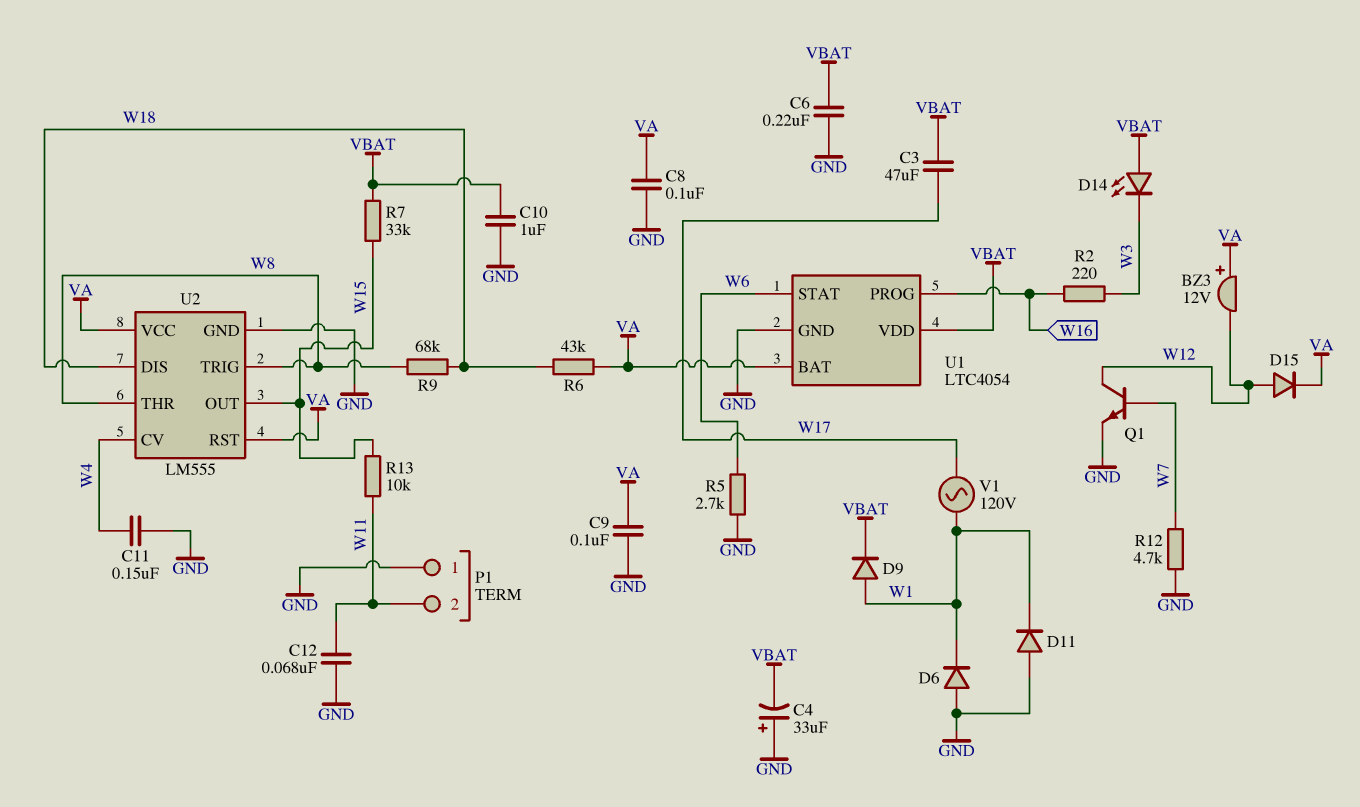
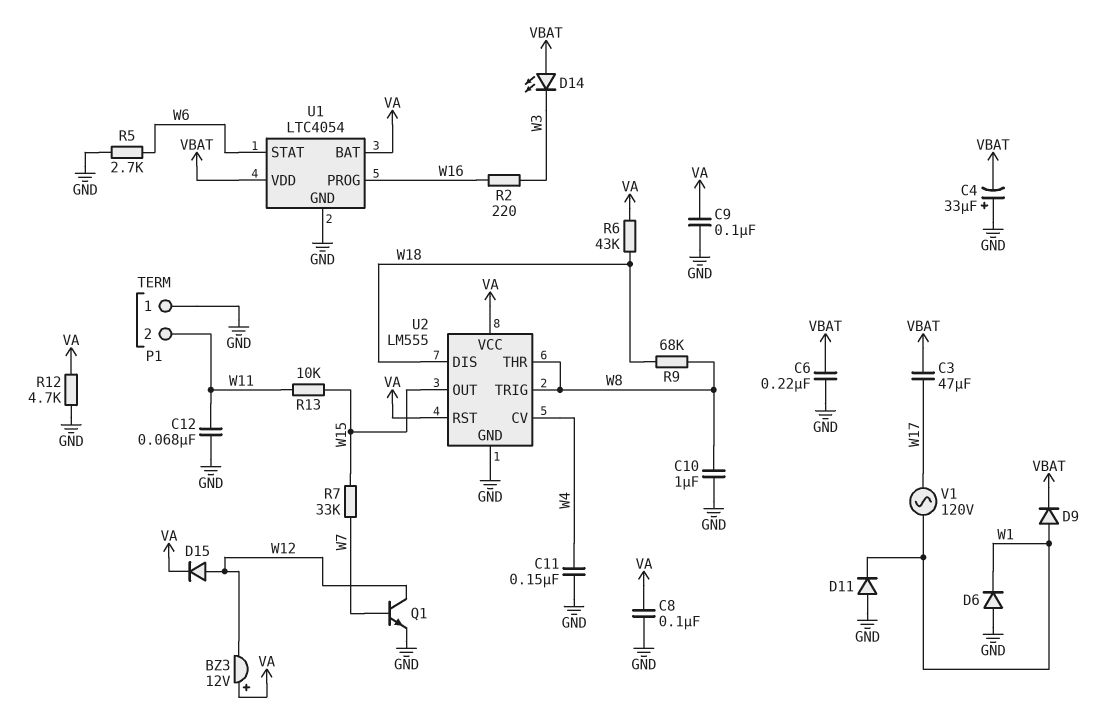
C10: 1uF (GND, VBAT) -> 1uF (GND, W8)
R7: 33k (VBAT, W15) -> 33k (W7, W15)
R12: 4.7k (GND, W7) -> 4.7k (GND, VA)

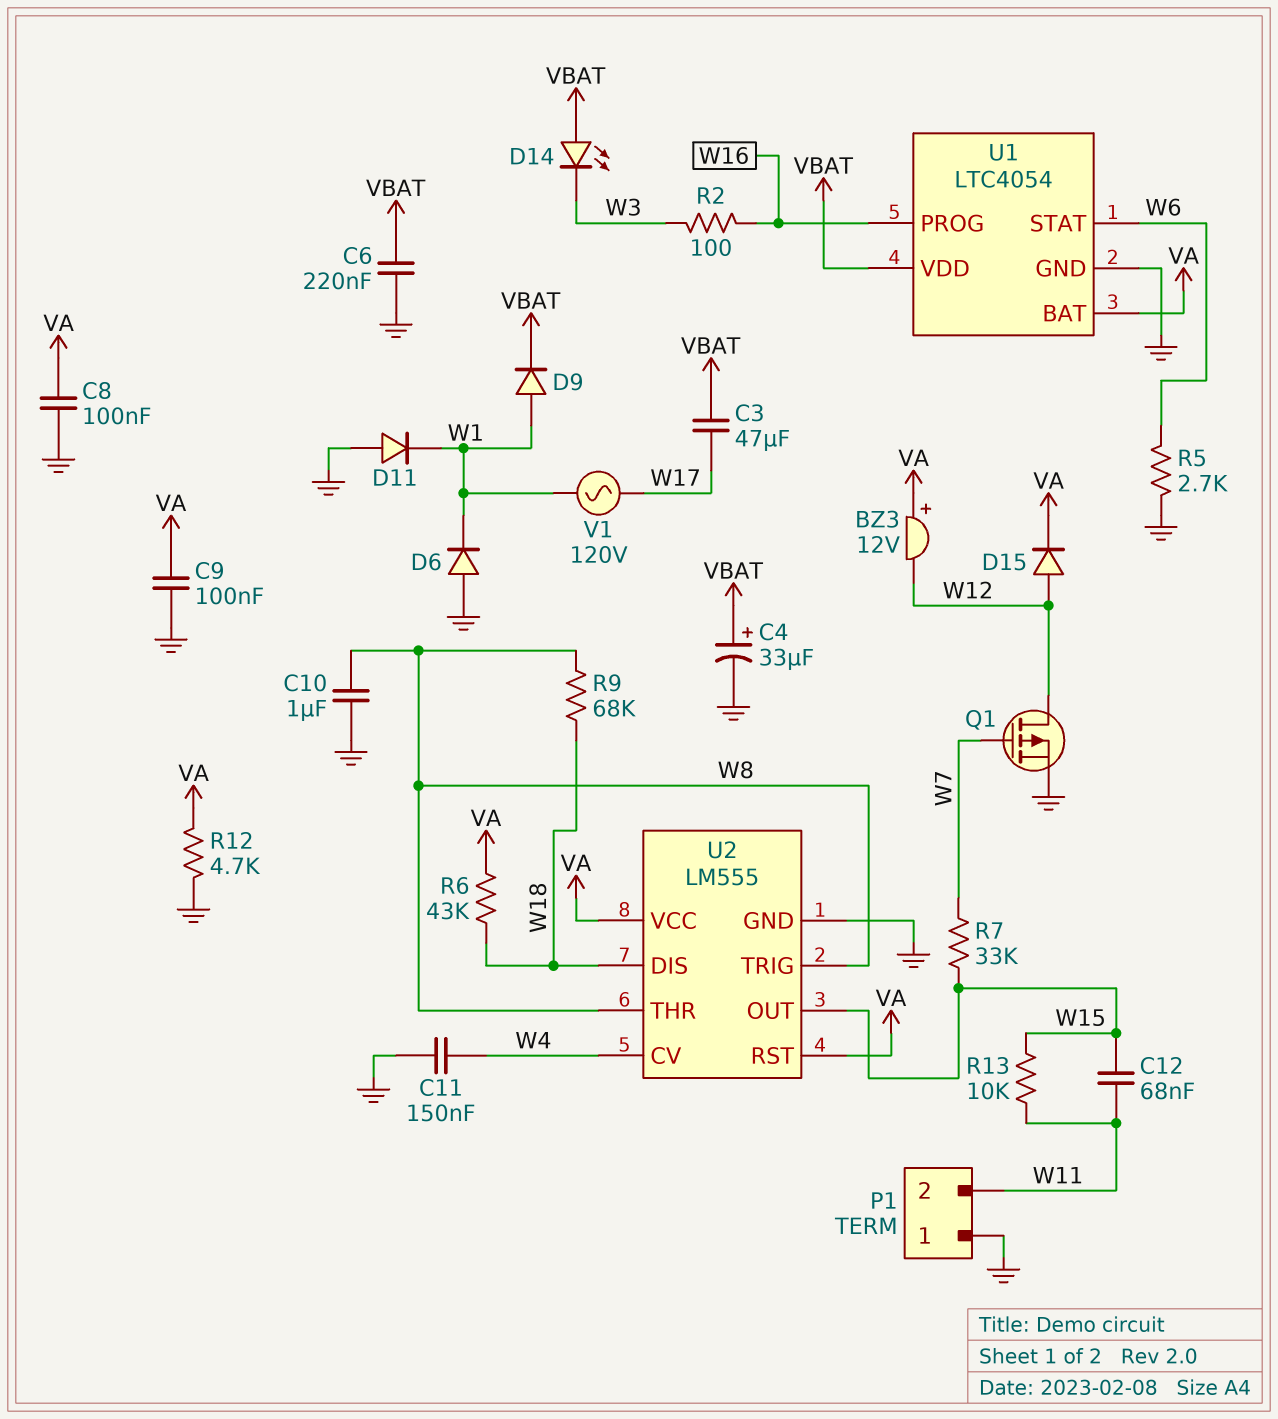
C4: 33uF (plus GND, minus VBAT) -> 33uF (plus VBAT, minus GND)
C12: 68nF (GND, W11) -> 68nF (W11, W15)
Q1: NPN (B W7, C W12, E GND) -> PMOS (G W7, D W12, S GND)
R2: 220 (W3, W16) -> 100 (W3, W16)

